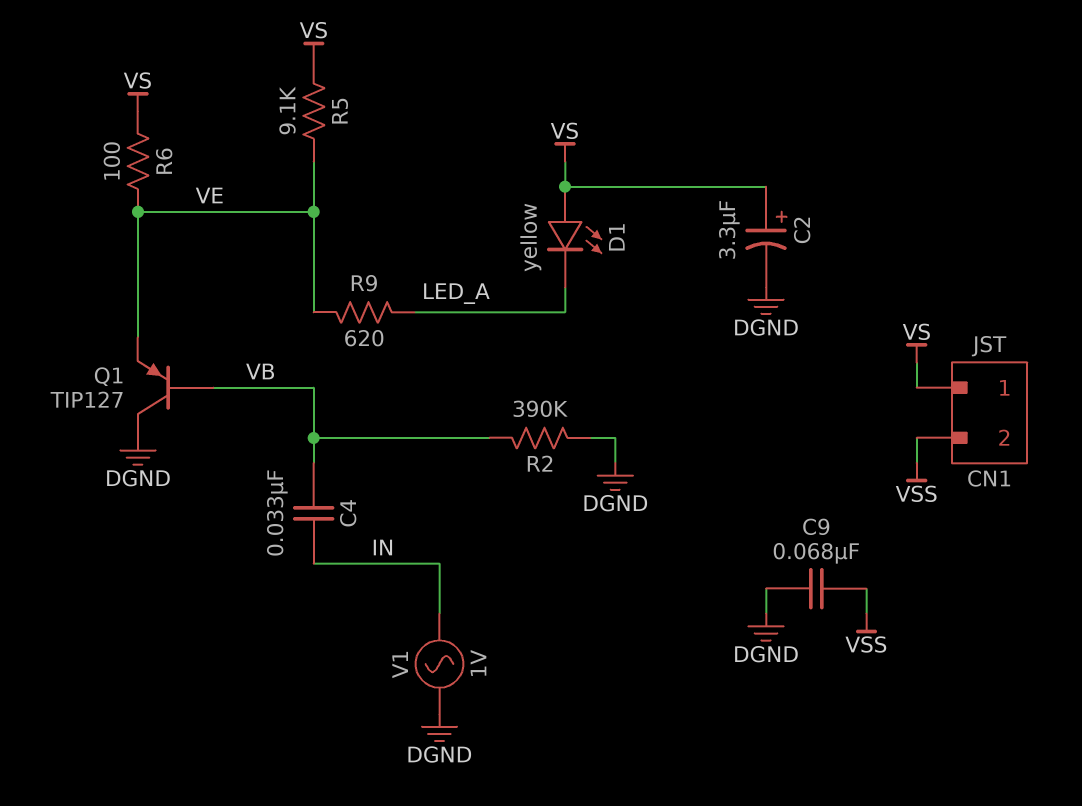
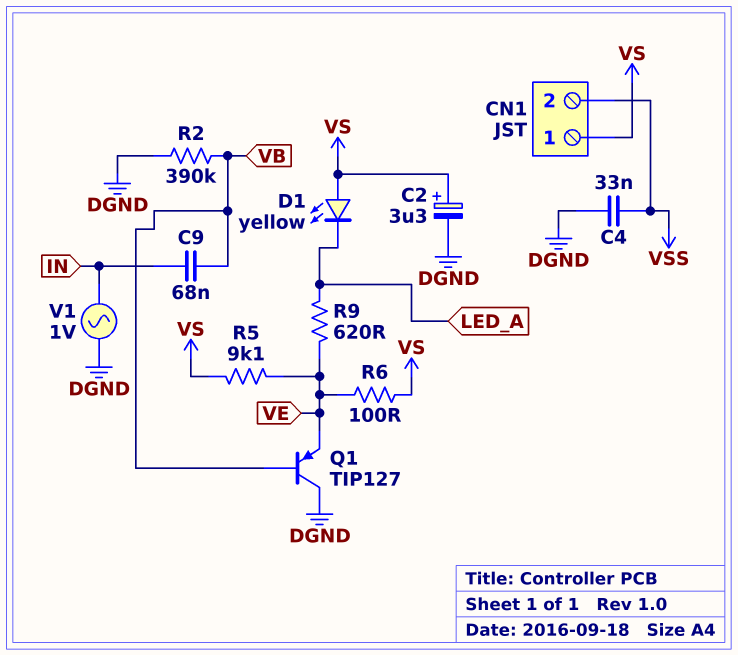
C4: 33nF (IN, VB) -> 33nF (DGND, VSS)
C9: 68nF (DGND, VSS) -> 68nF (IN, VB)

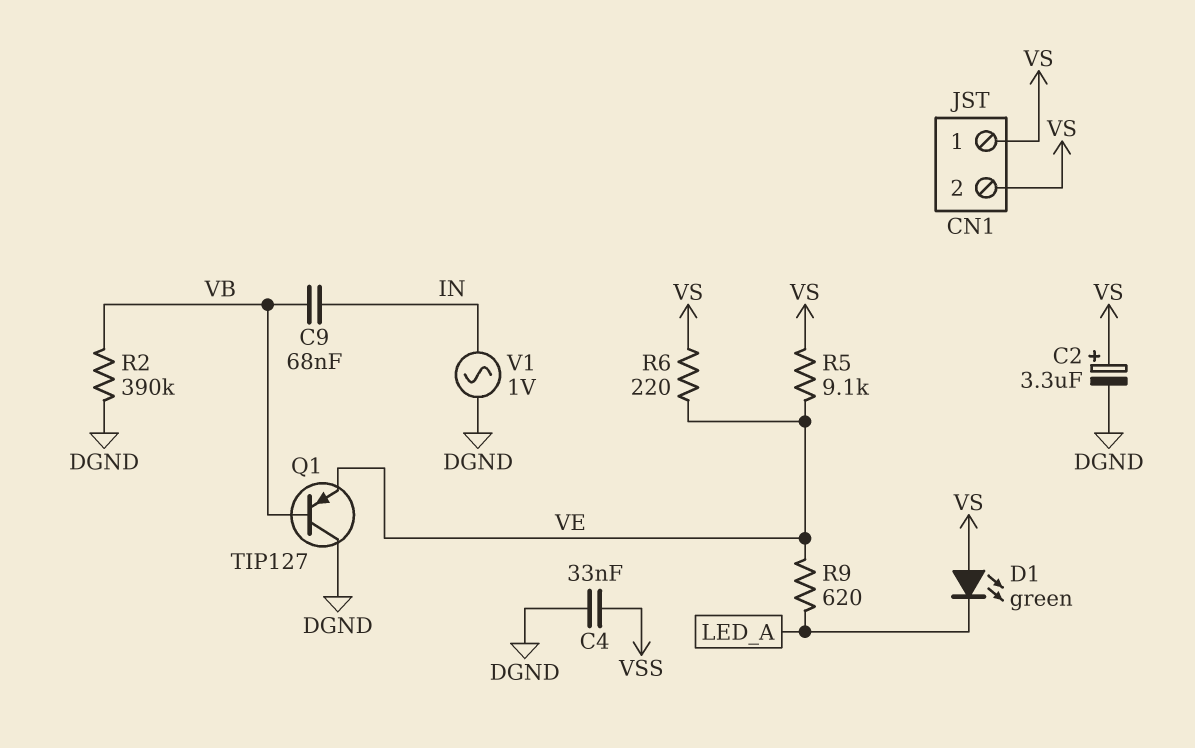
CN1 pin 2: VSS -> VS
D1: LED yellow (A VS, K LED_A) -> LED green (A VS, K LED_A)
R6: 100 (VE, VS) -> 220 (VE, VS)

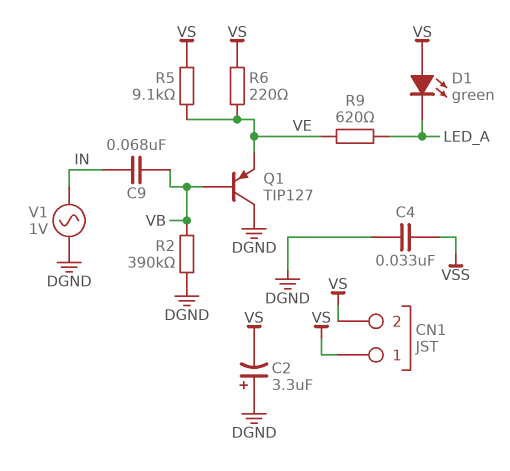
C2: 3.3uF (plus VS, minus DGND) -> 3.3uF (plus DGND, minus VS)

